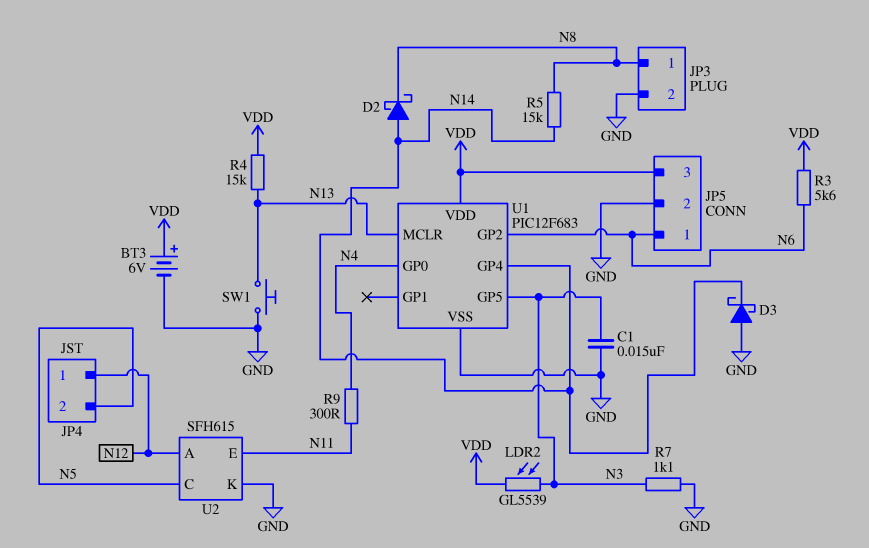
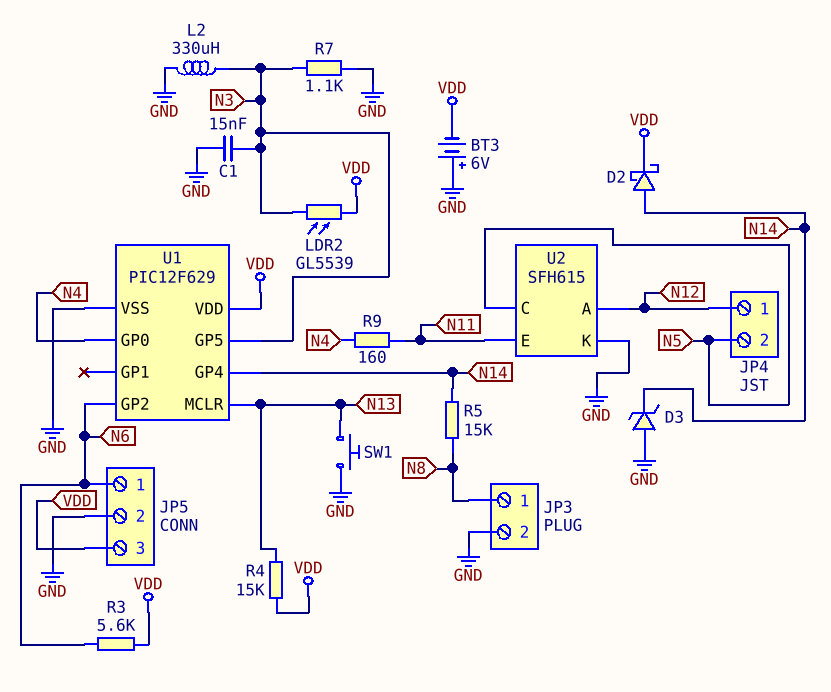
BT3: 6V (plus VDD, minus GND) -> 6V (plus GND, minus VDD)
D2: schottky (A N14, K N8) -> schottky (A N14, K VDD)
D3: schottky (A GND, K N14) -> zener (A GND, K N14)
L2: none -> 330uH (GND, N3)
R9: 300 (N4, N11) -> 160 (N4, N11)
U1: PIC12F683 -> PIC12F629

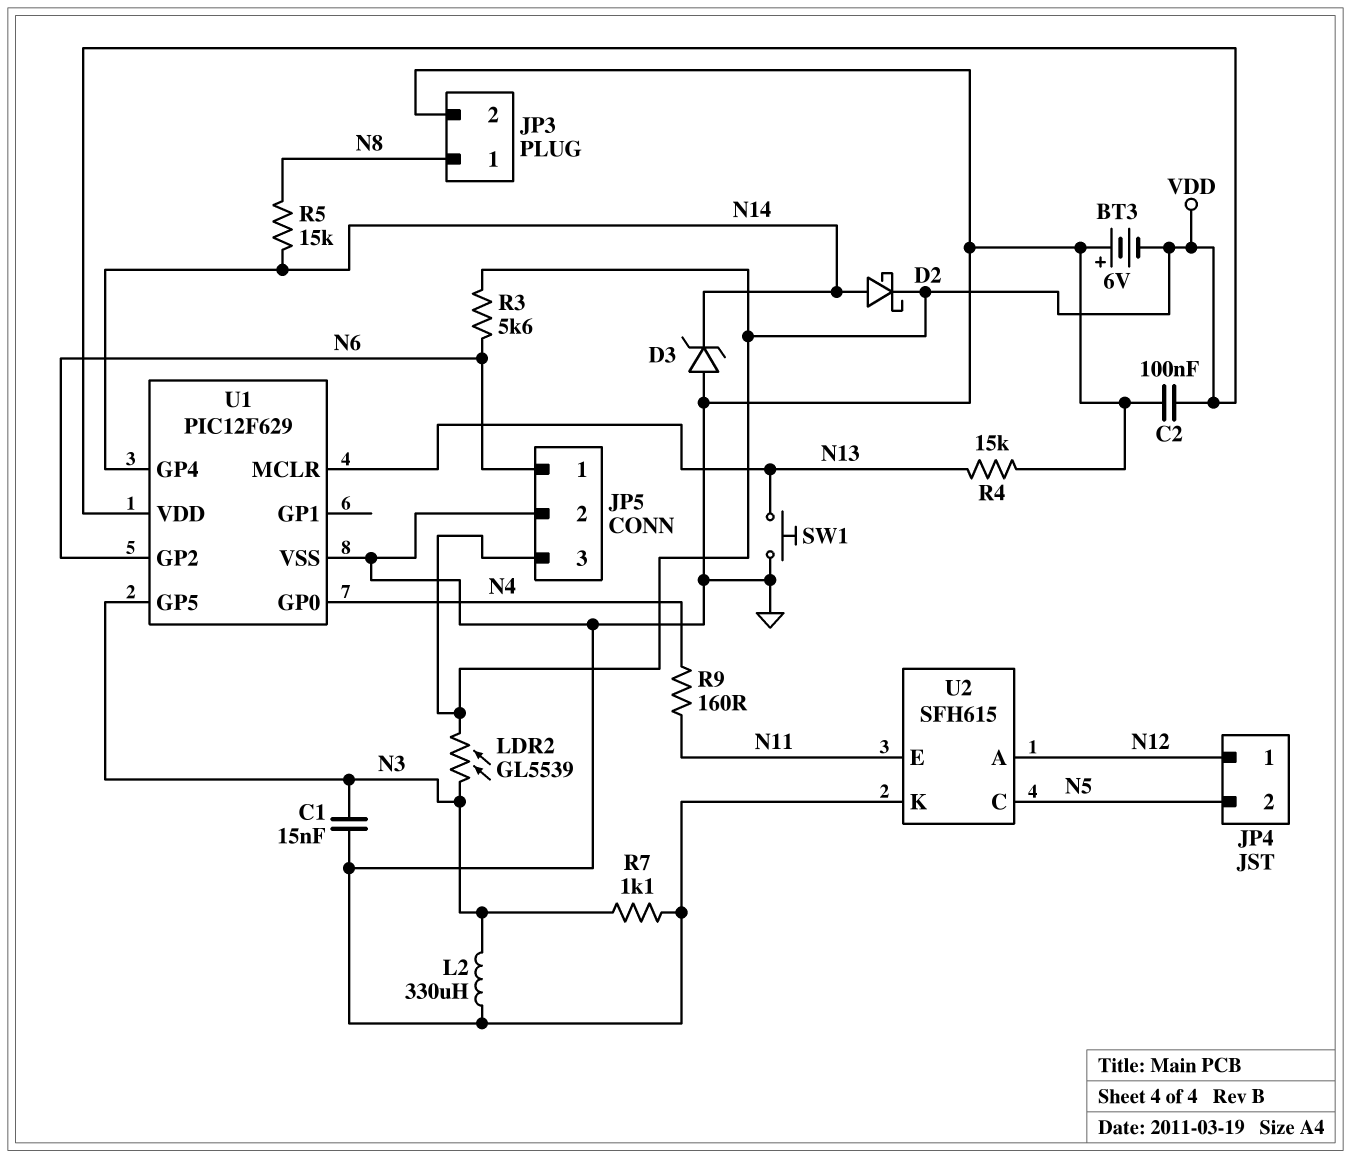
C2: none -> 100nF (GND, VDD)
R4: 15k (N13, VDD) -> 15k (GND, N13)

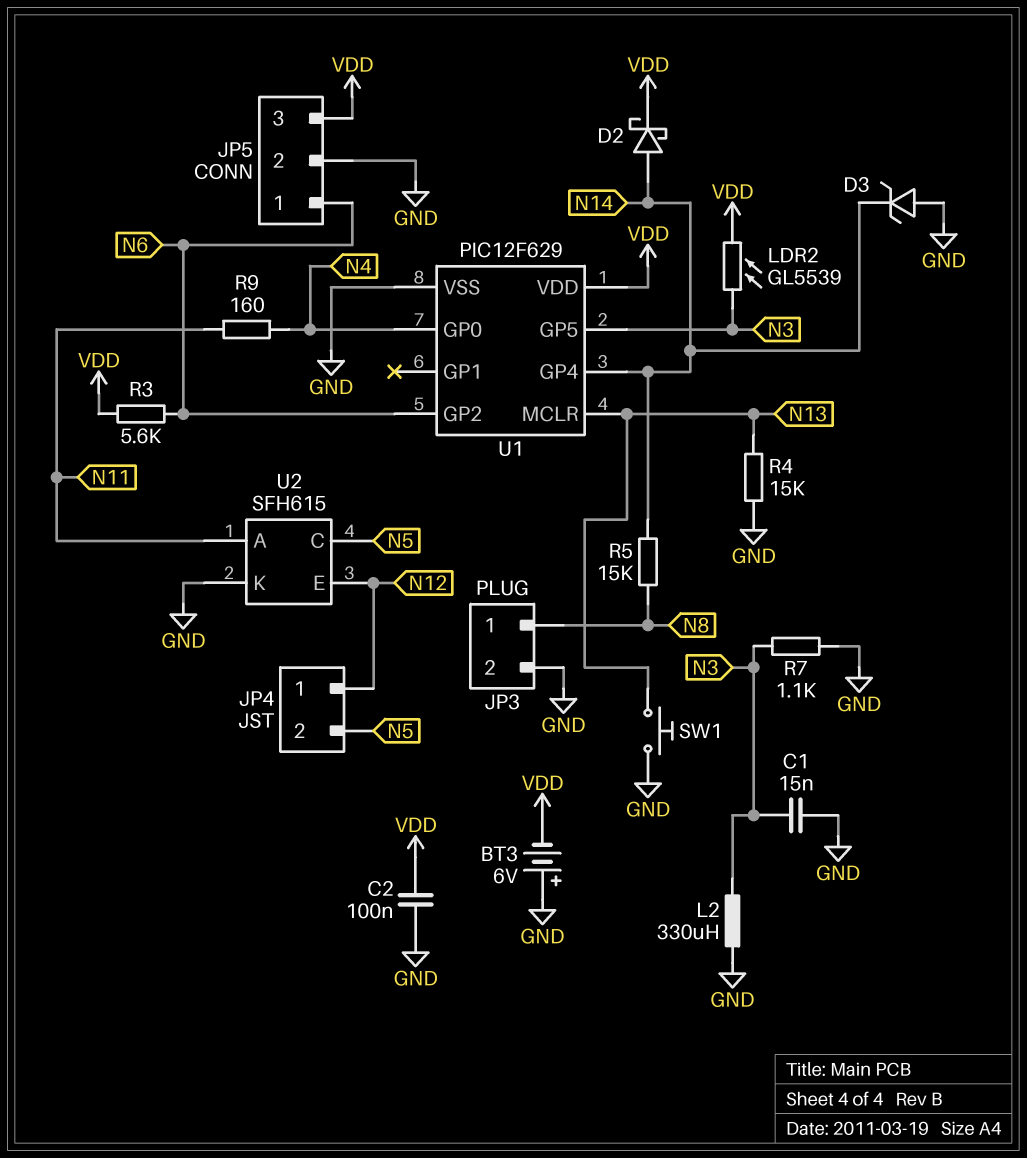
U2 pin A: N12 -> N11
U2 pin E: N11 -> N12

